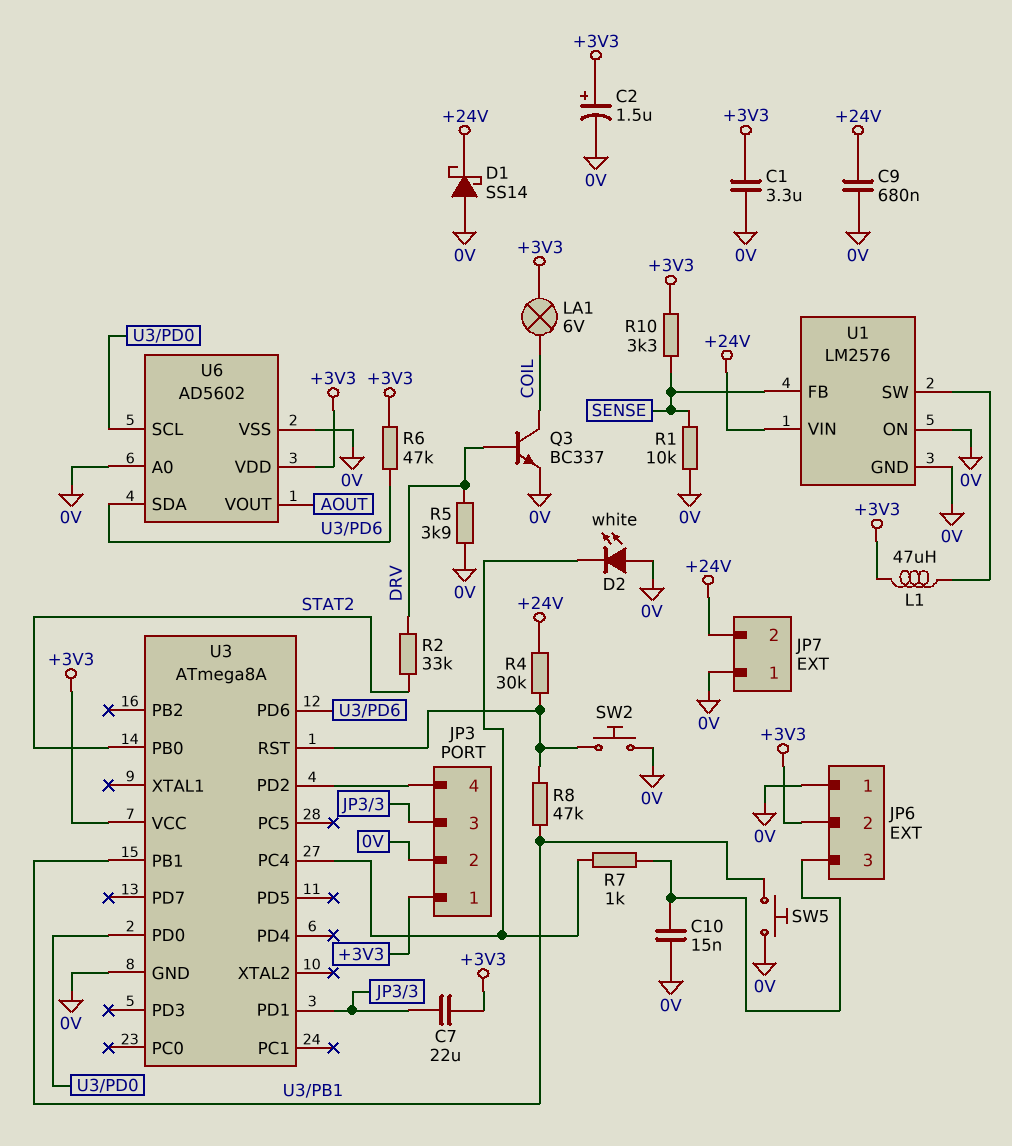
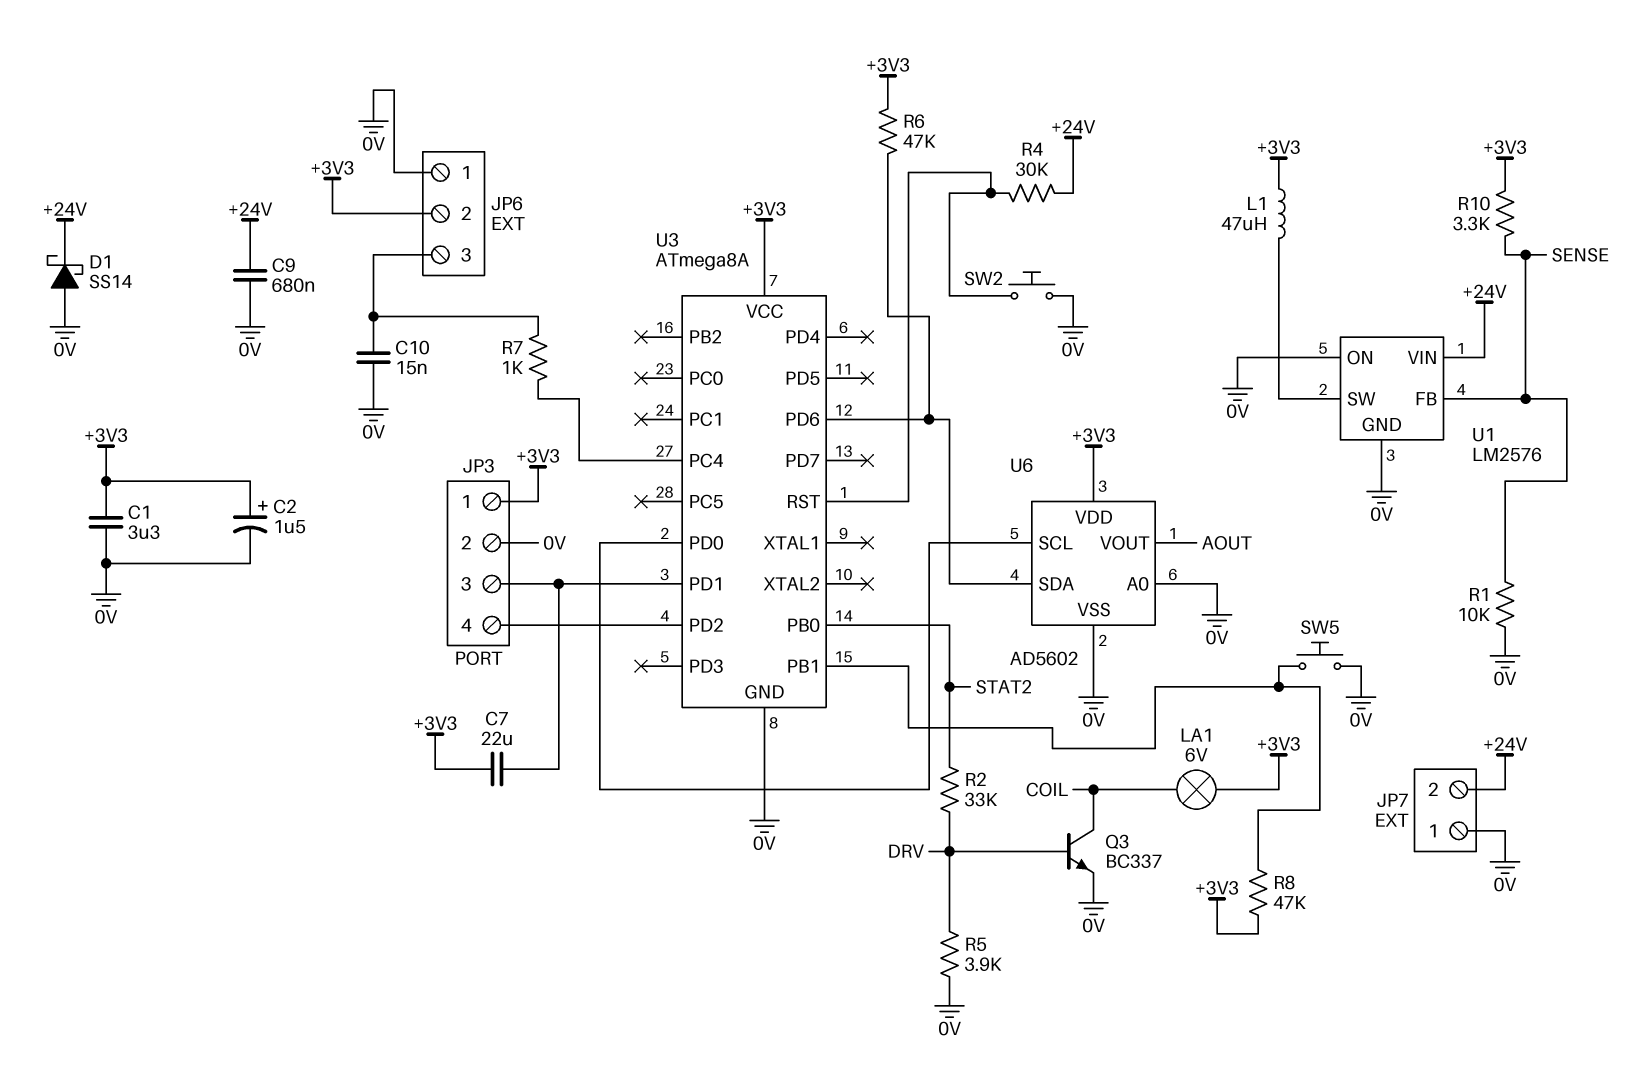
D2: LED white (A 0V, K U3/PC4) -> none
R8: 47k (U3/PB1, U3/RST) -> 47k (+3V3, U3/PB1)

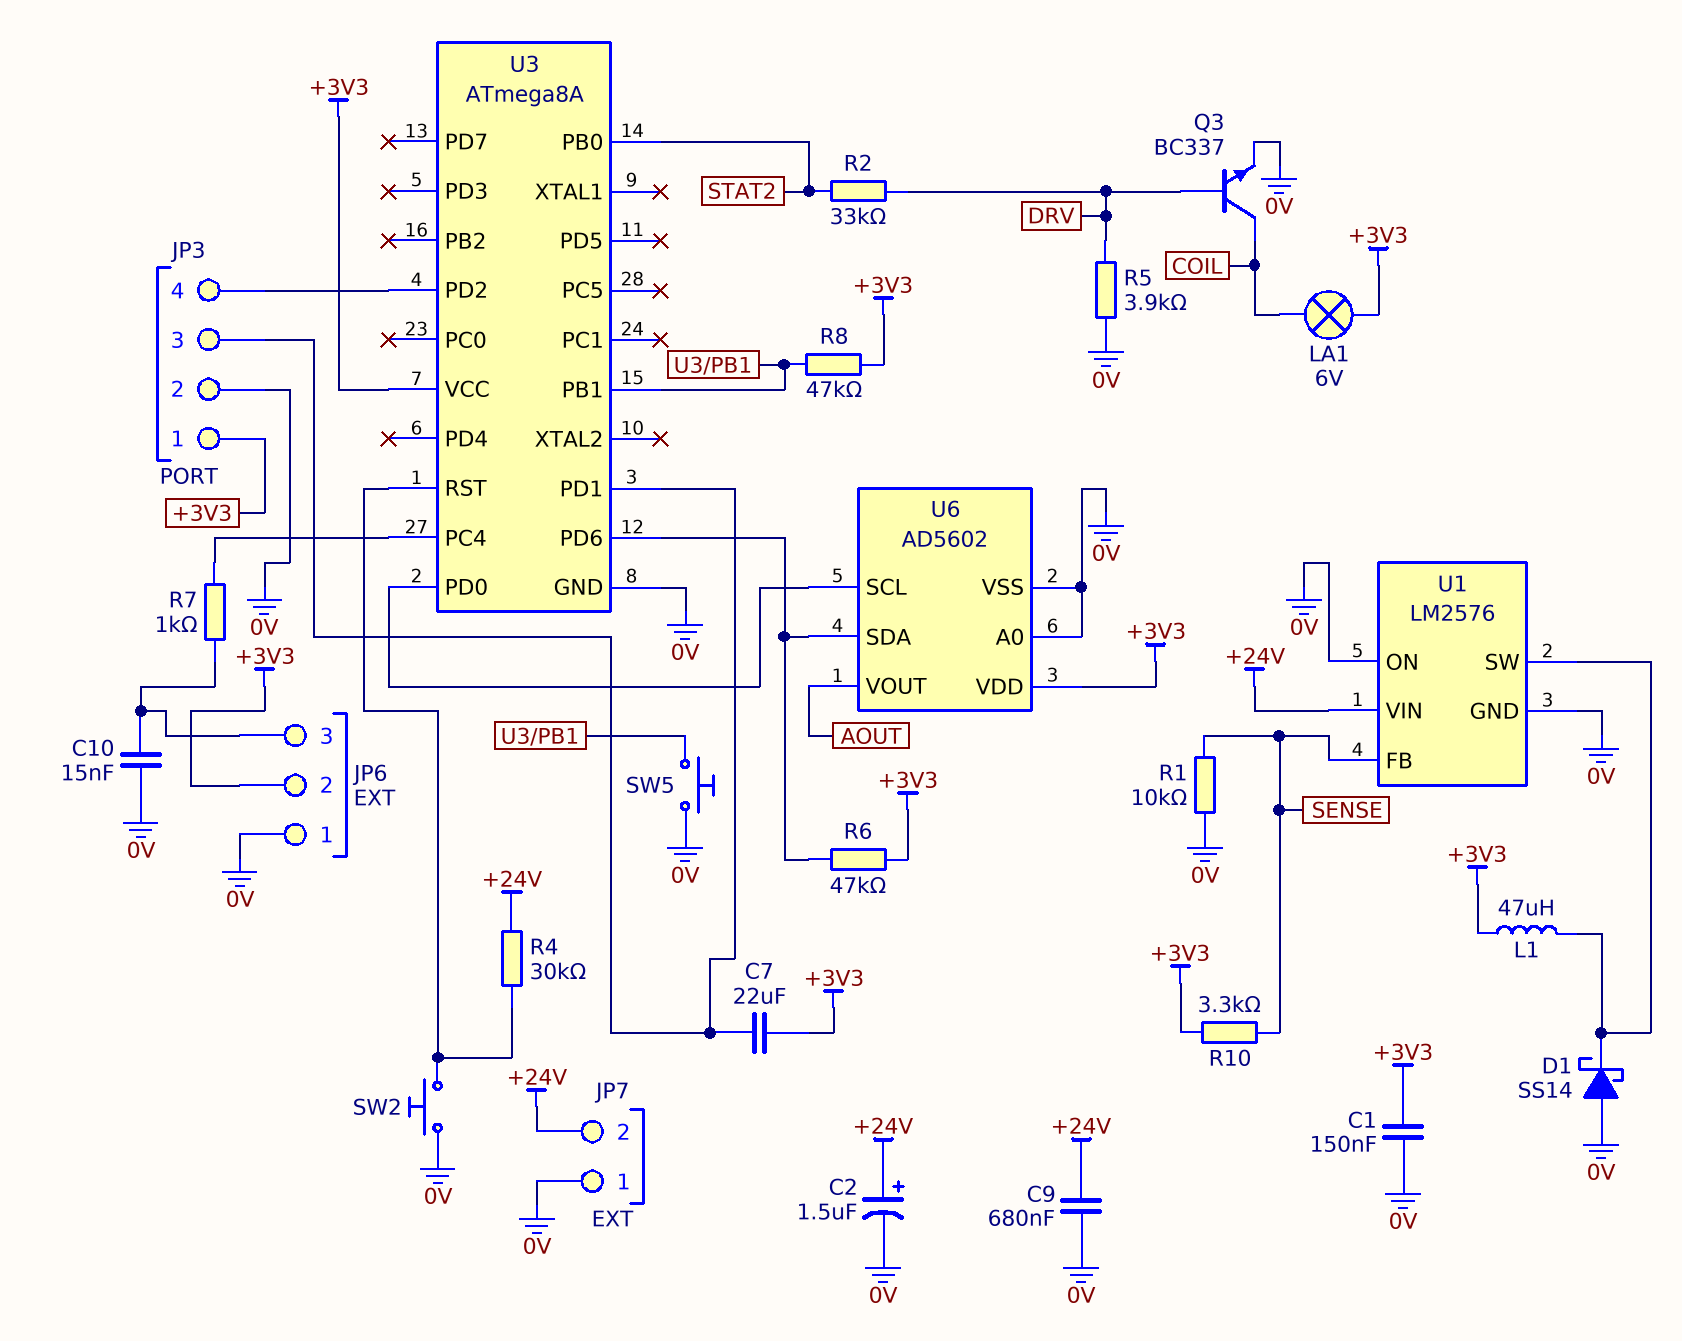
C1: 3.3uF (+3V3, 0V) -> 150nF (+3V3, 0V)
C2: 1.5uF (plus +3V3, minus 0V) -> 1.5uF (plus +24V, minus 0V)
D1: schottky SS14 (A 0V, K +24V) -> schottky SS14 (A 0V, K U1/SW)

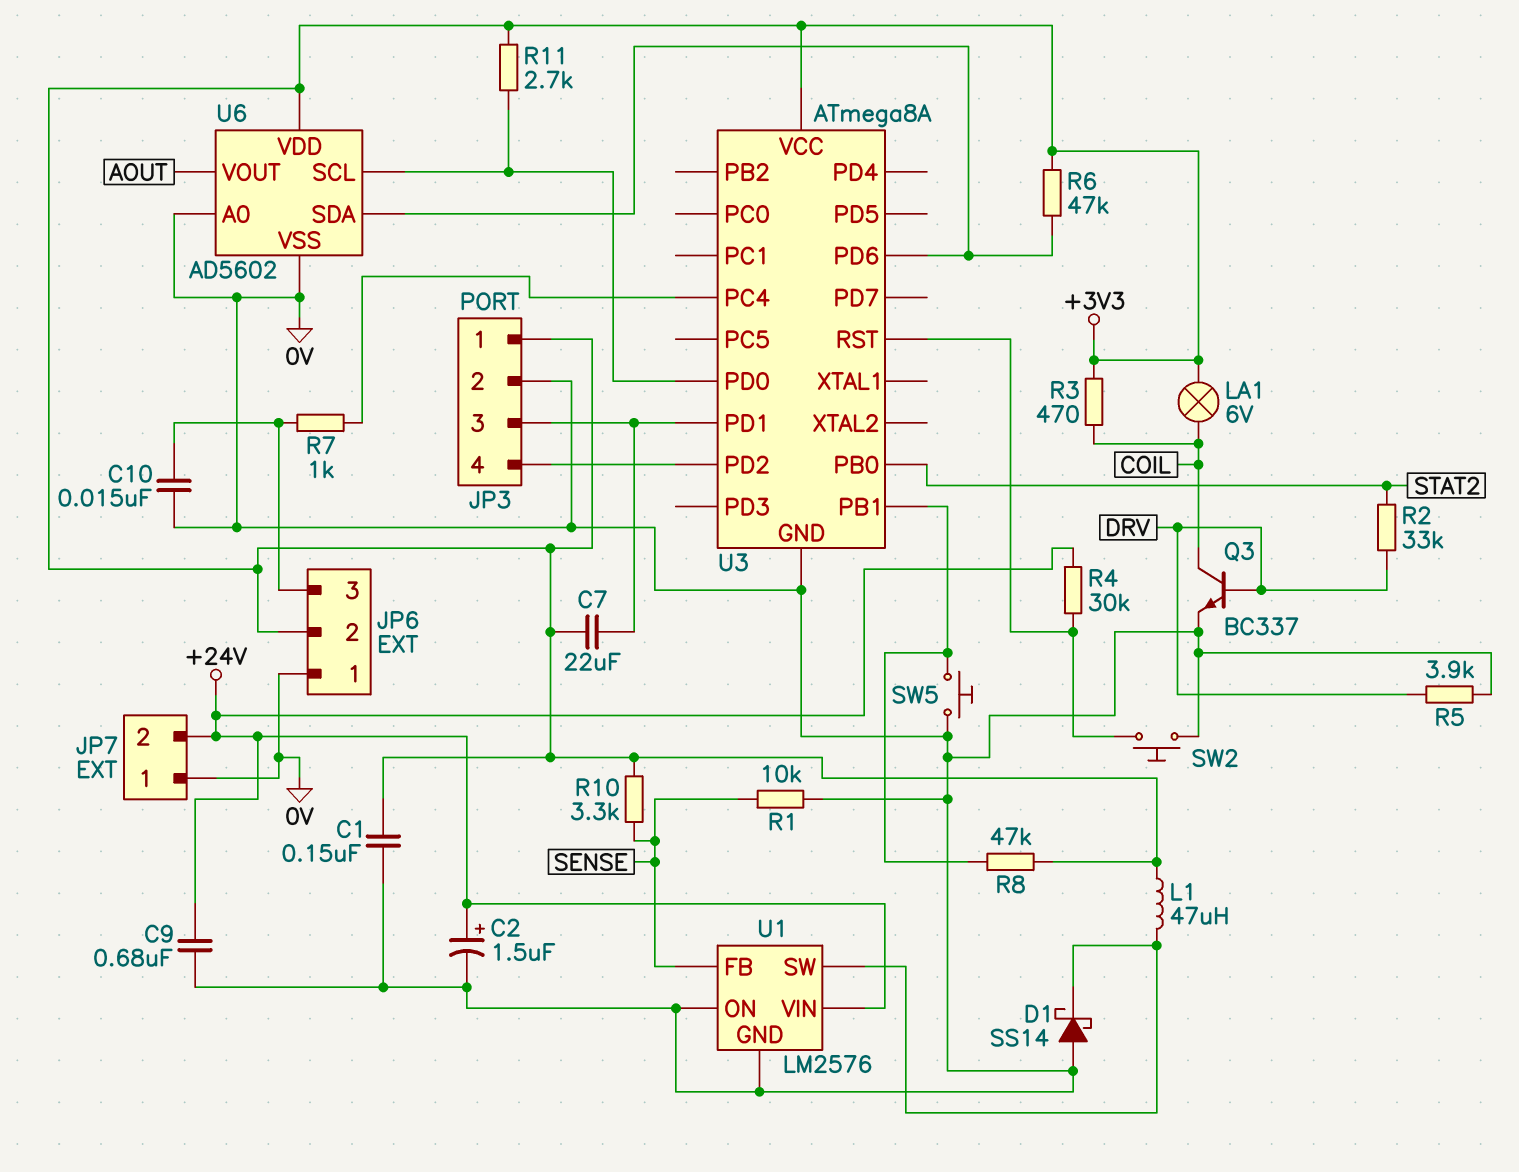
R3: none -> 470 (+3V3, COIL)
R11: none -> 2.7k (+3V3, U3/PD0)

